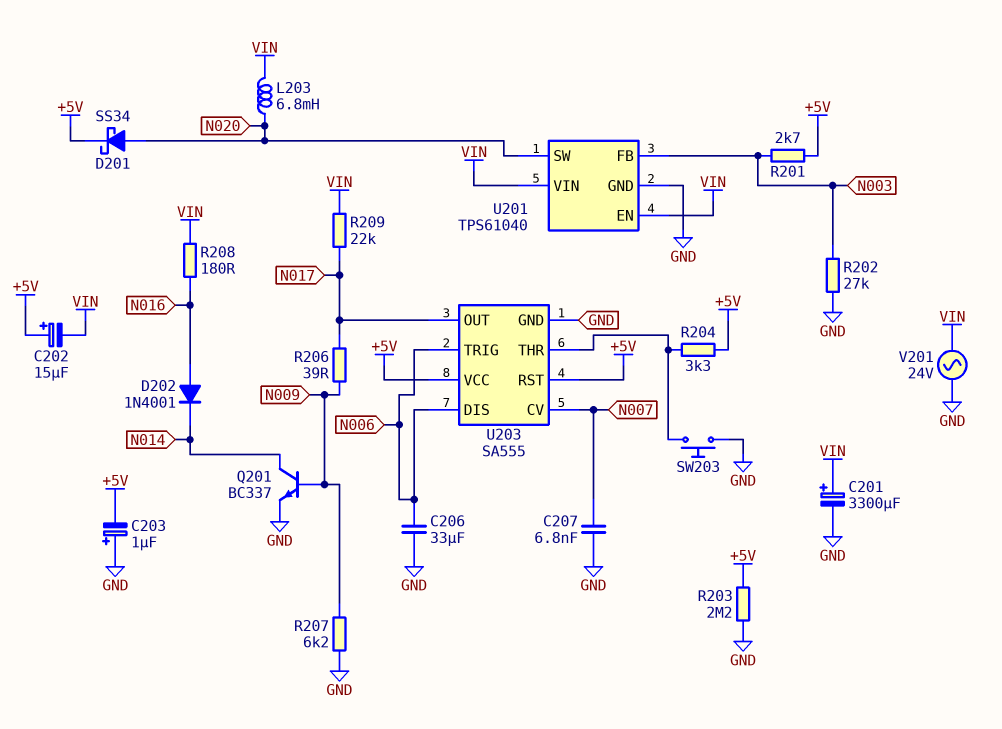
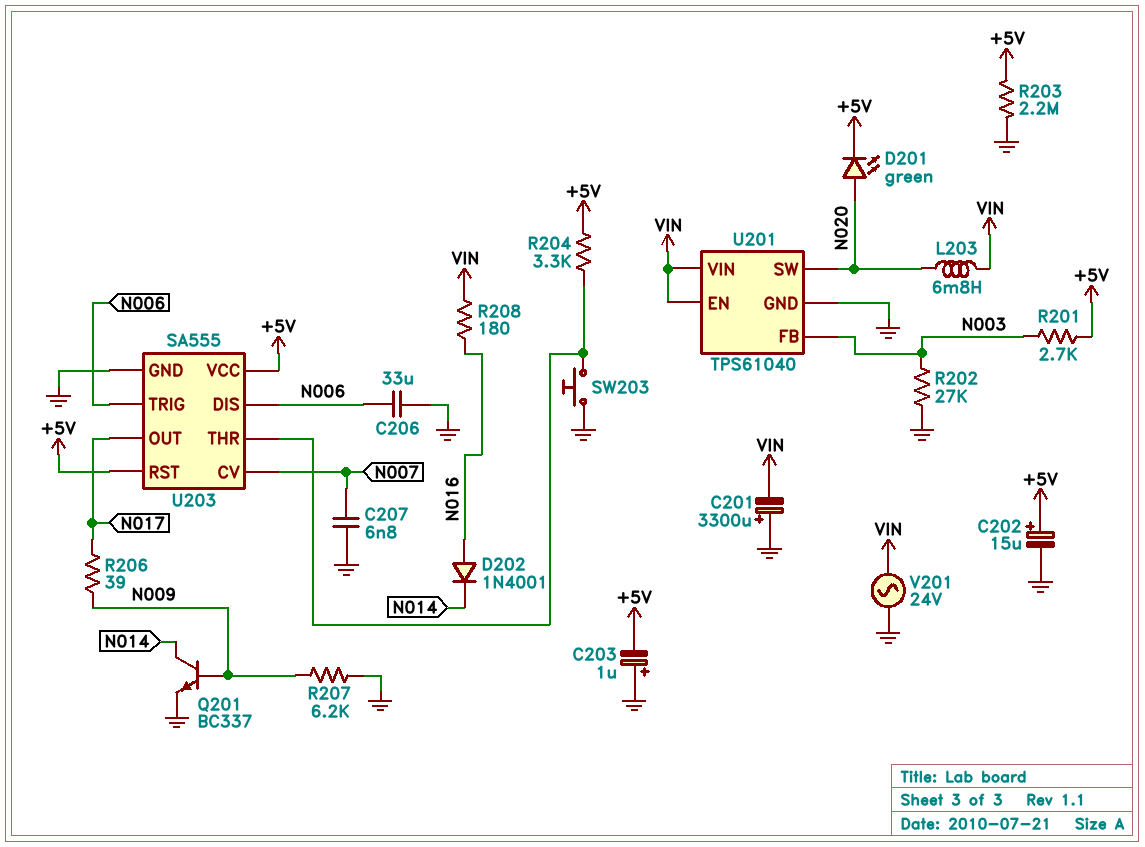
C201: 3300uF (plus VIN, minus GND) -> 3300uF (plus GND, minus VIN)
C202: 15uF (plus +5V, minus VIN) -> 15uF (plus +5V, minus GND)
D201: schottky SS34 (A N020, K +5V) -> LED green (A N020, K +5V)
R209: 22k (N017, VIN) -> none

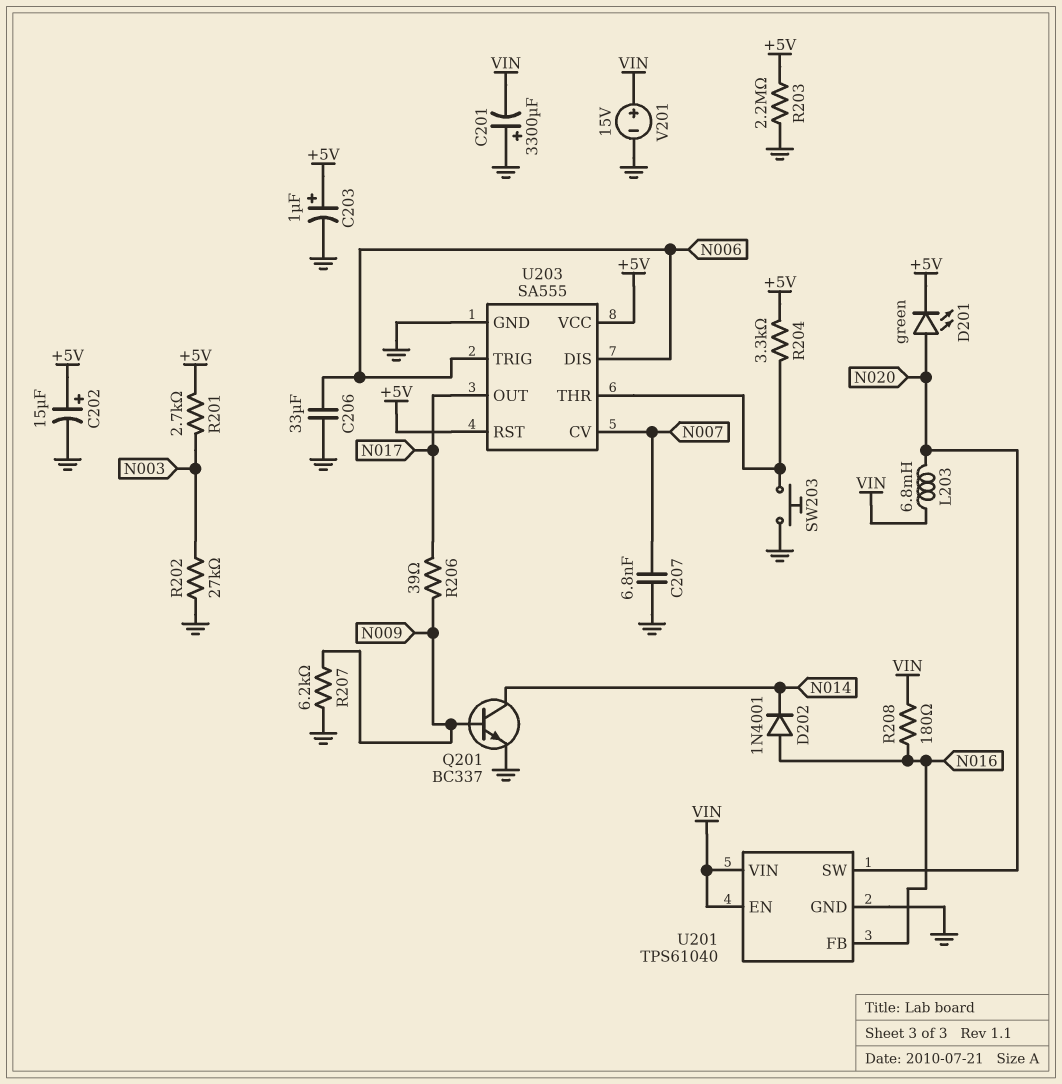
C203: 1uF (plus GND, minus +5V) -> 1uF (plus +5V, minus GND)
U201 pin FB: N003 -> N016
V201: AC 24V (GND, VIN) -> 15V (plus VIN, minus GND)

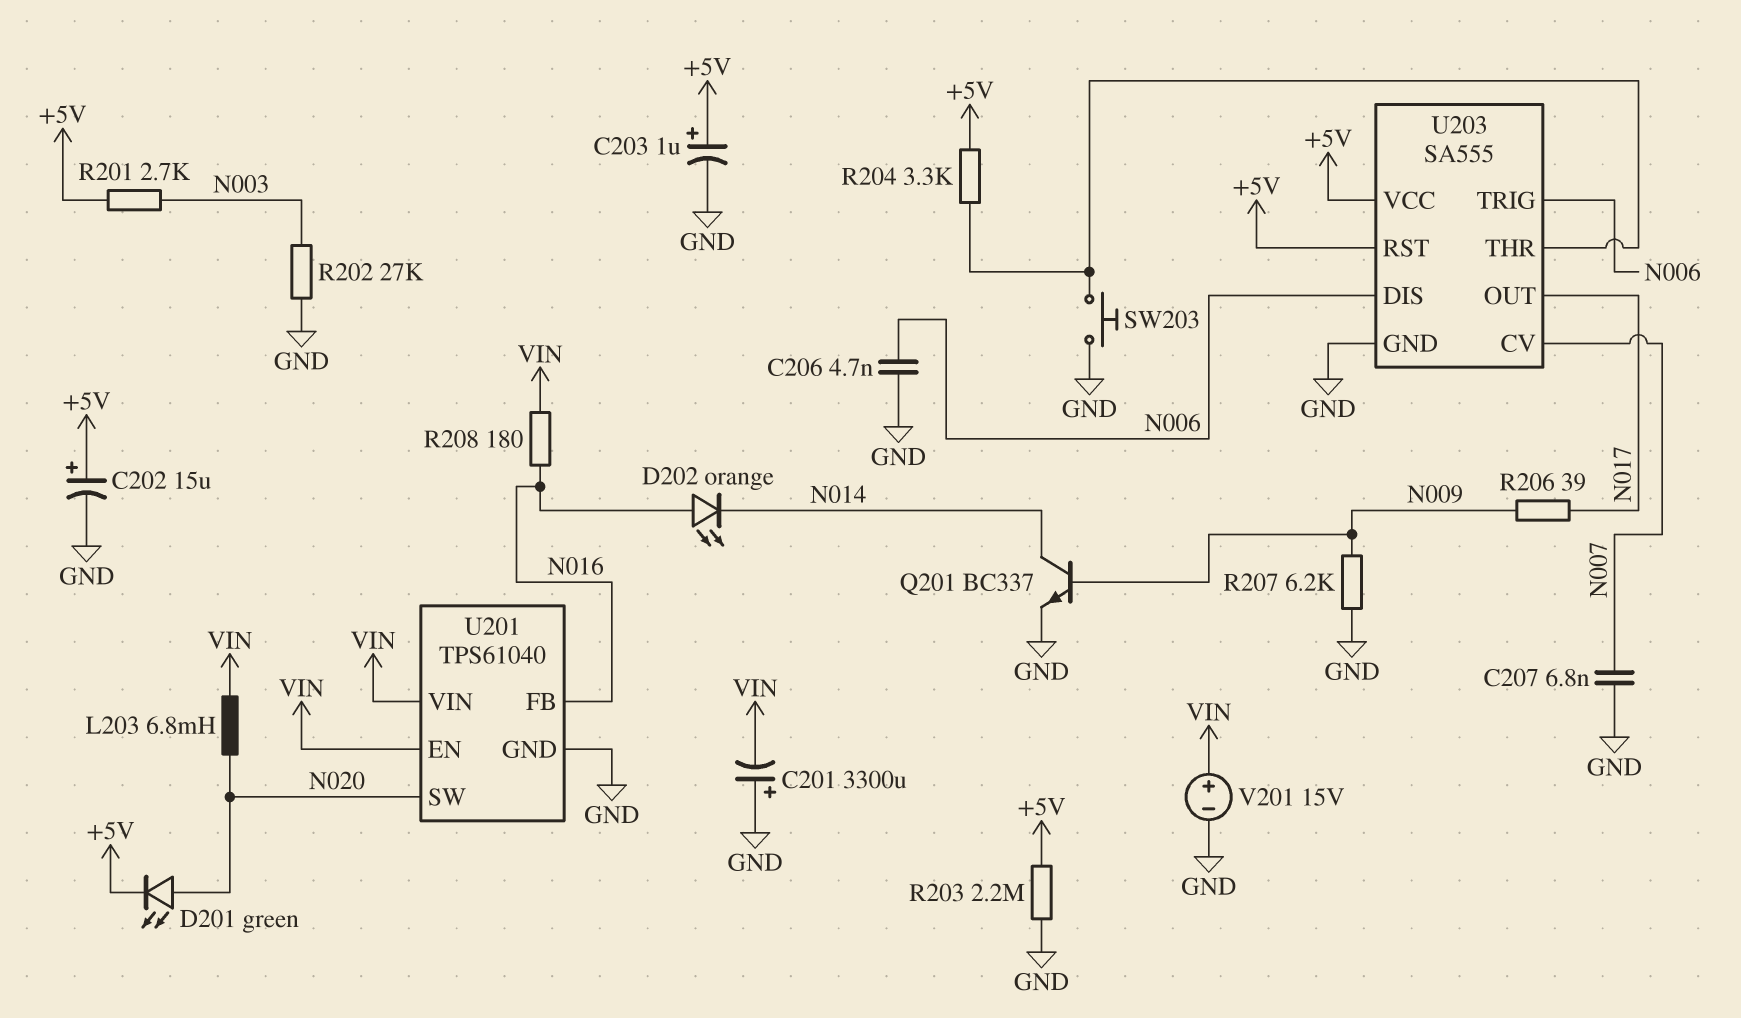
C206: 33uF (GND, N006) -> 4.7nF (GND, N006)
D202: diode 1N4001 (A N016, K N014) -> LED orange (A N016, K N014)

